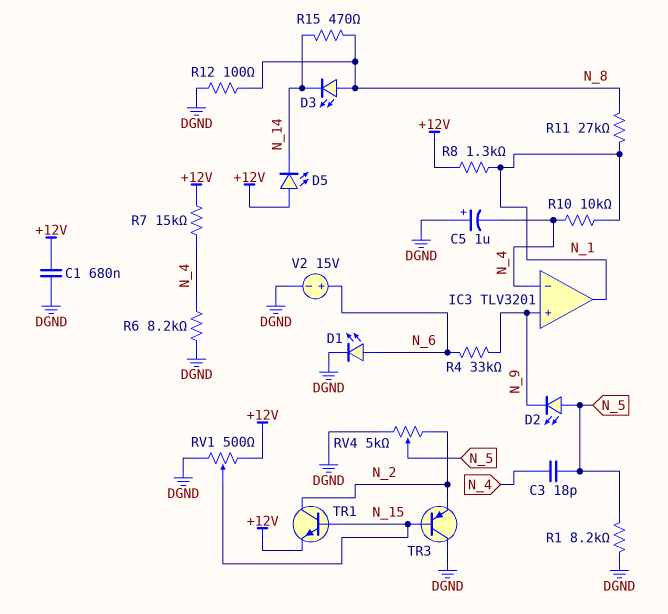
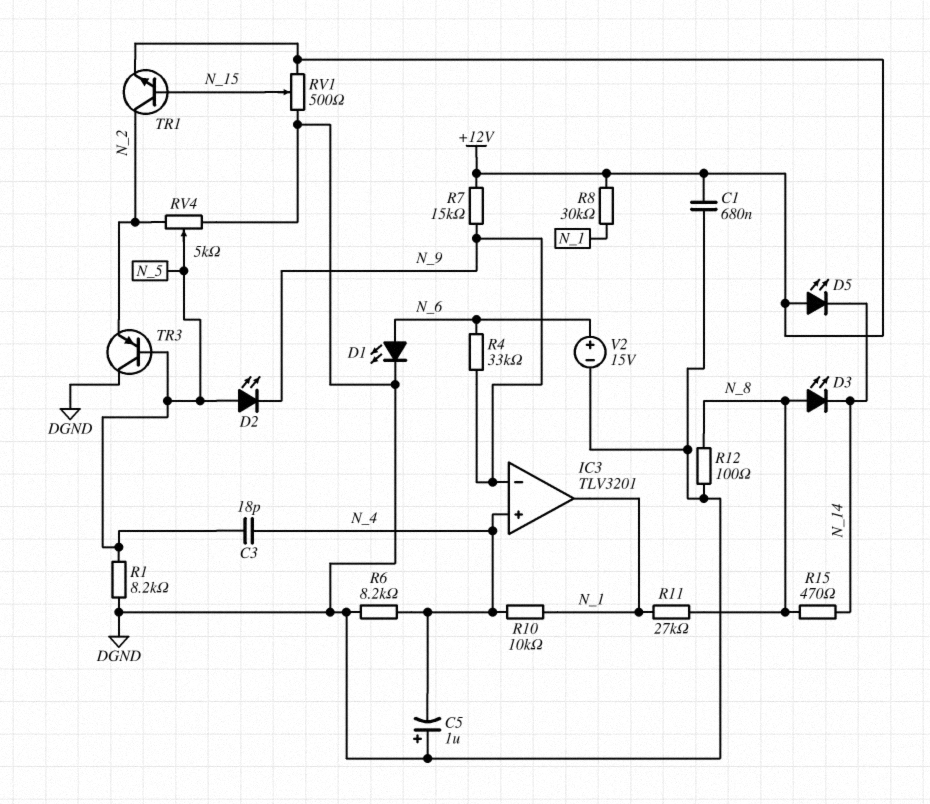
IC3 pin in+: N_9 -> N_4
IC3 pin in-: N_4 -> N_9
R7: 15k (+12V, N_4) -> 15k (+12V, N_9)
R8: 1.3k (+12V, N_1) -> 30k (+12V, N_1)
TR3: PNP (B N_15, C DGND, E N_2) -> PNP (B N_5, C DGND, E N_2)

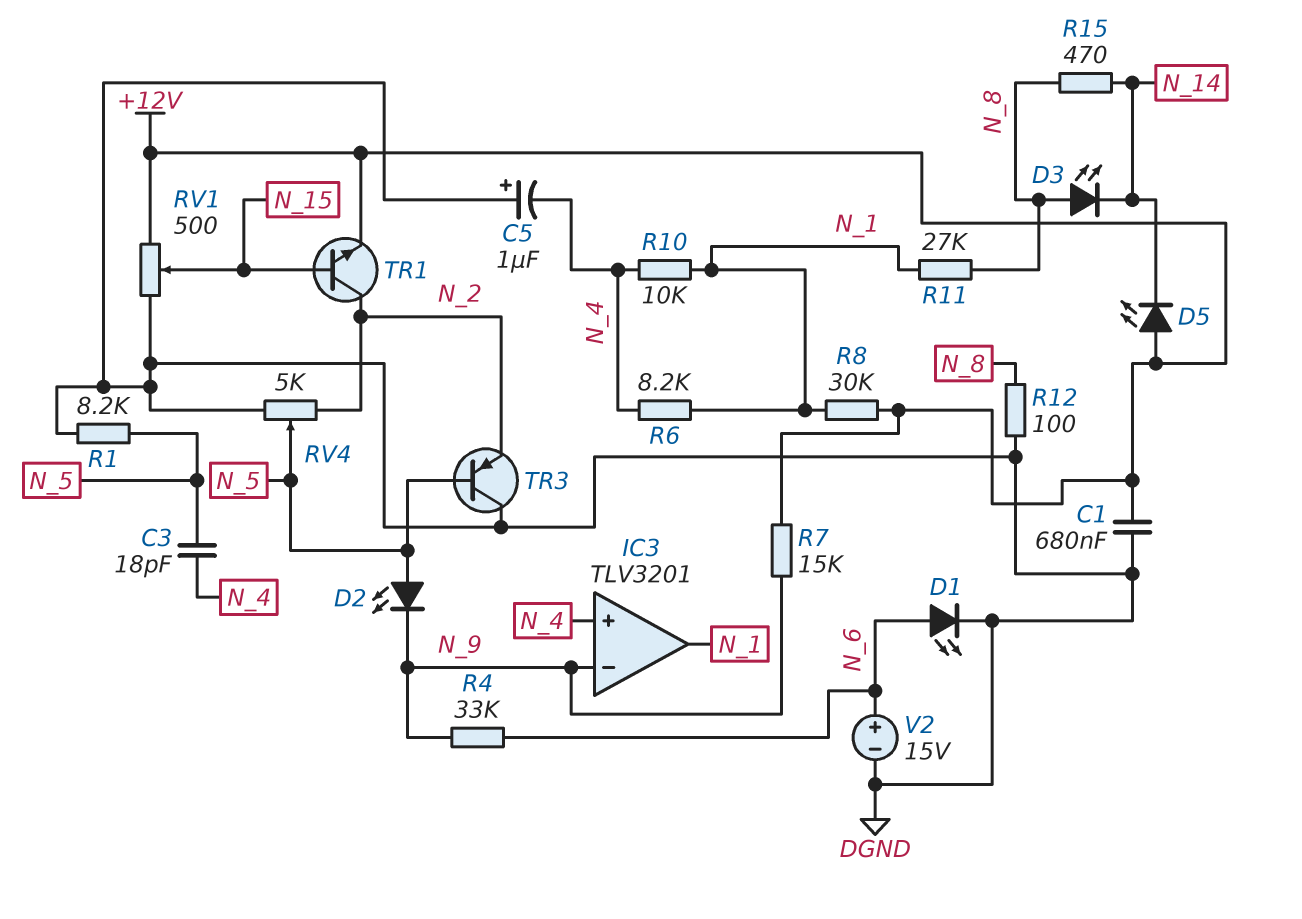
R6: 8.2k (DGND, N_4) -> 8.2k (N_1, N_4)

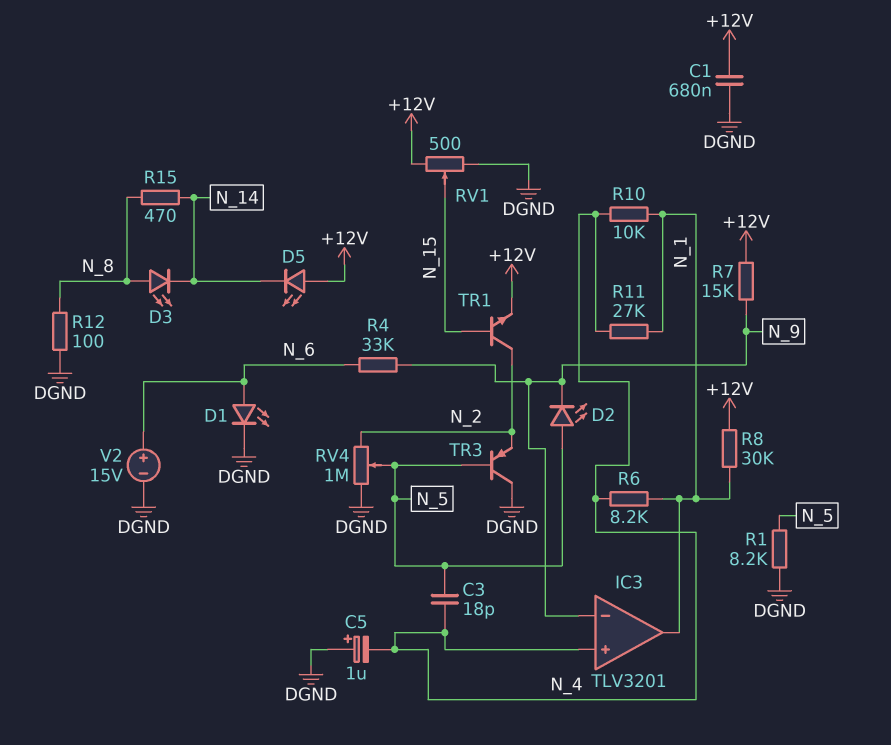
R11: 27k (N_1, N_8) -> 27k (N_1, N_4)
RV4: 5k (DGND, N_2, wiper N_5) -> 1M (DGND, N_2, wiper N_5)

